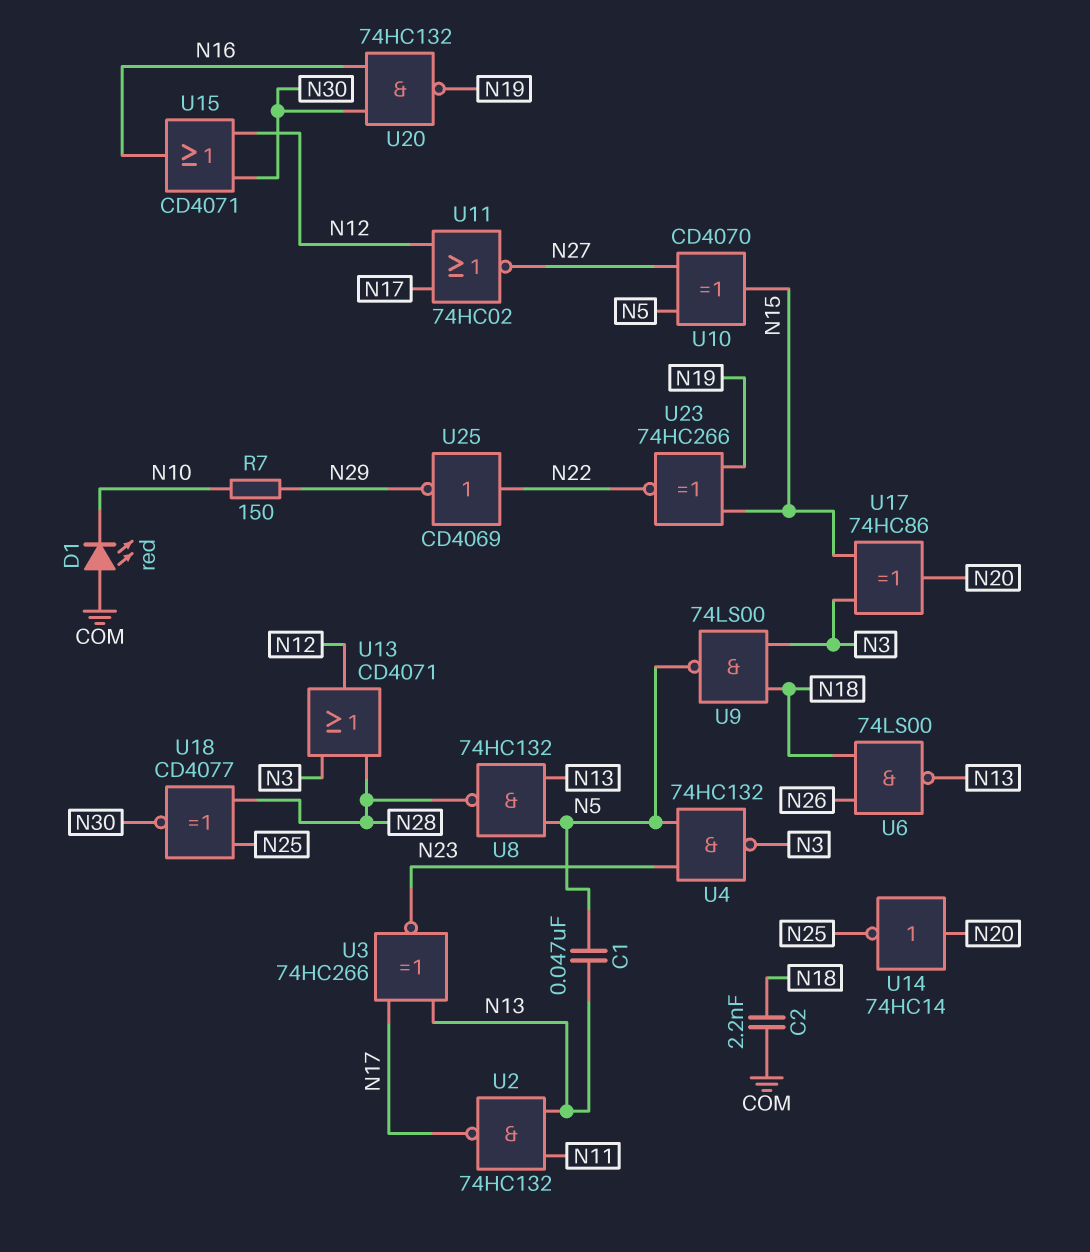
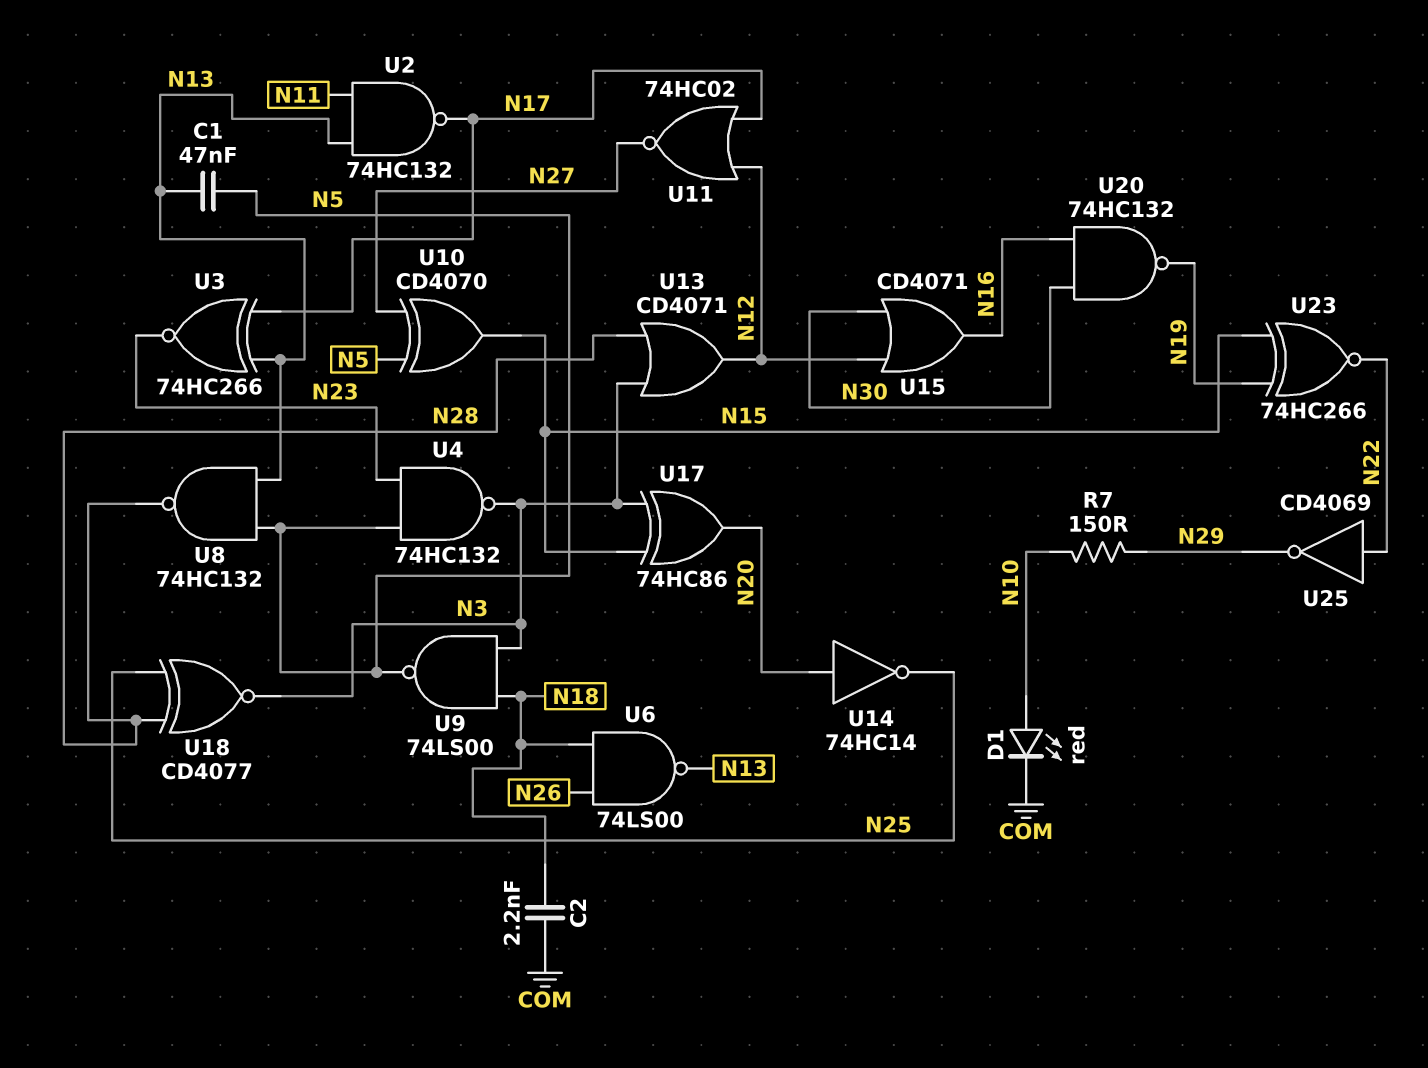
D1: LED red (A COM, K N10) -> LED red (A N10, K COM)
U18: XNOR CD4077 (in N25, in N28, out N30) -> XNOR CD4077 (in N25, in N28, out N3)

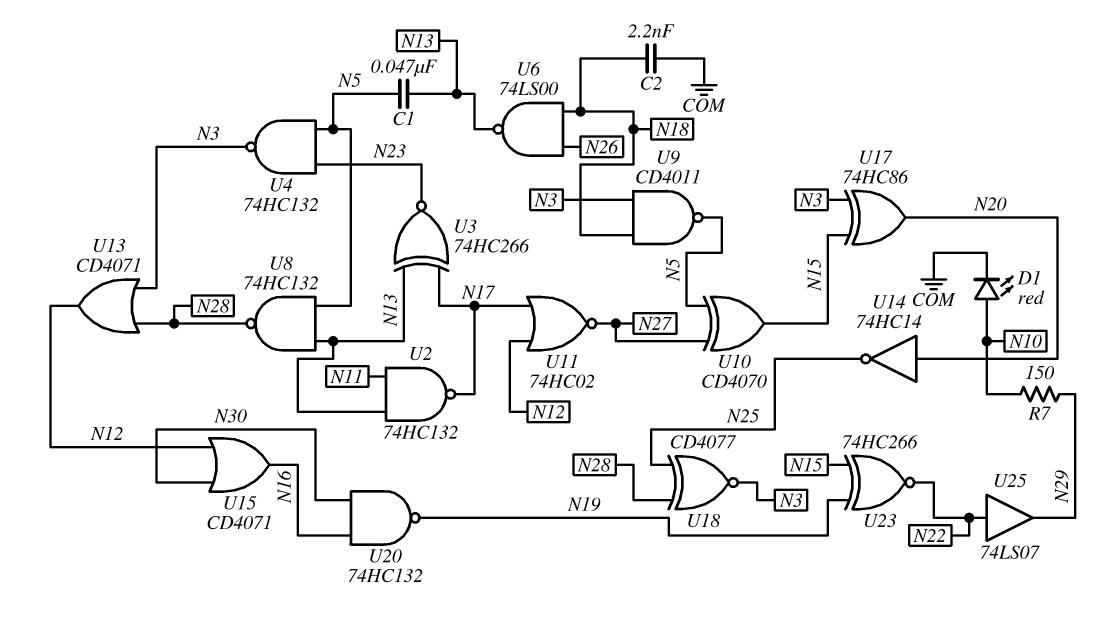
U9: NAND 74LS00 (in N3, in N18, out N5) -> NAND CD4011 (in N3, in N18, out N5)
U25: NOT CD4069 (in N22, out N29) -> buffer 74LS07 (in N22, out N29)

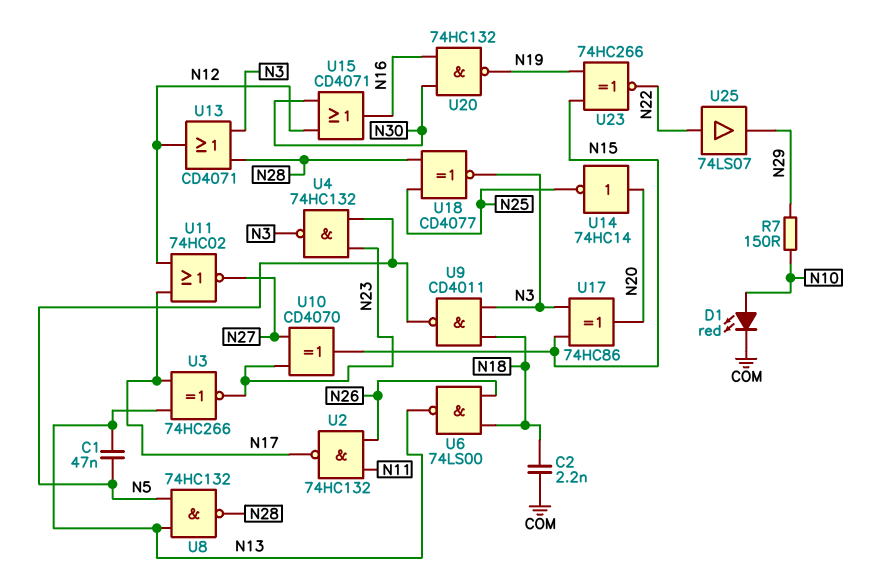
U2: NAND 74HC132 (in N11, in N13, out N17) -> NAND 74HC132 (in N11, in N26, out N17)
U10: XOR CD4070 (in N5, in N27, out N15) -> XOR CD4070 (in N23, in N27, out N15)

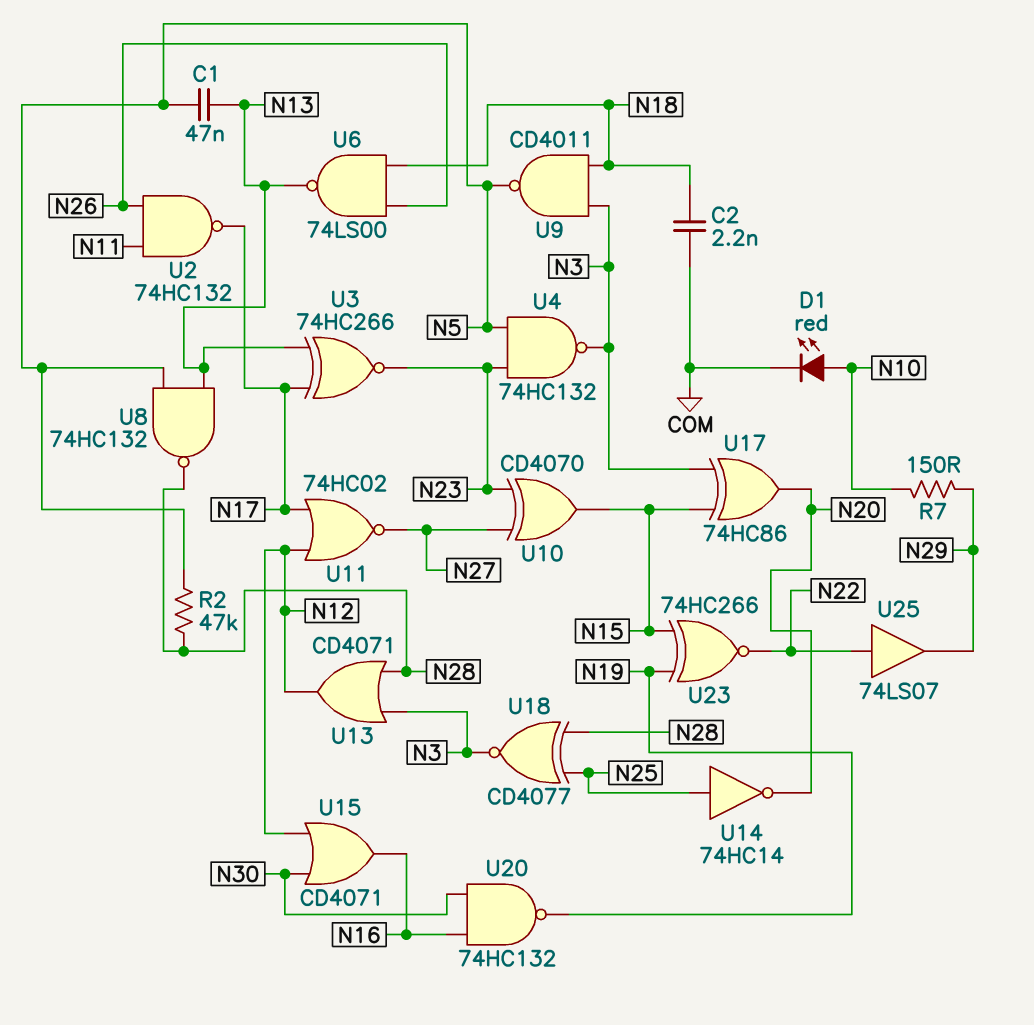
R2: none -> 47k (N5, N28)
U14: NOT 74HC14 (in N20, out N25) -> NOT 74HC14 (in N25, out N20)

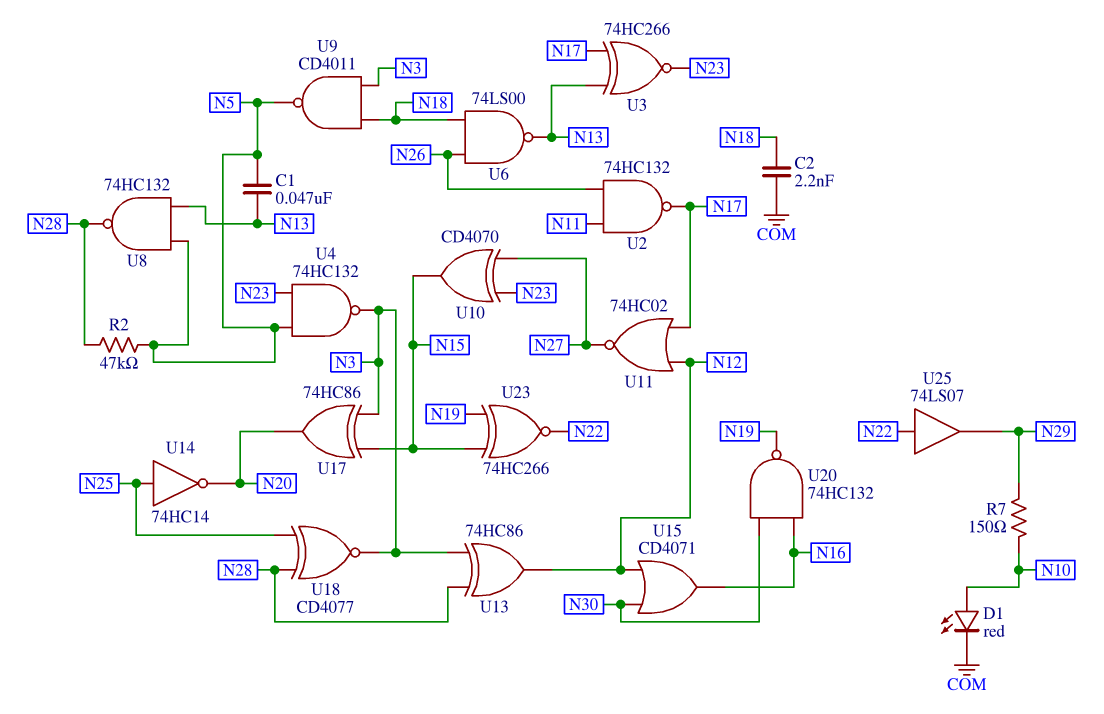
U13: OR CD4071 (in N3, in N28, out N12) -> XOR 74HC86 (in N3, in N28, out N12)

